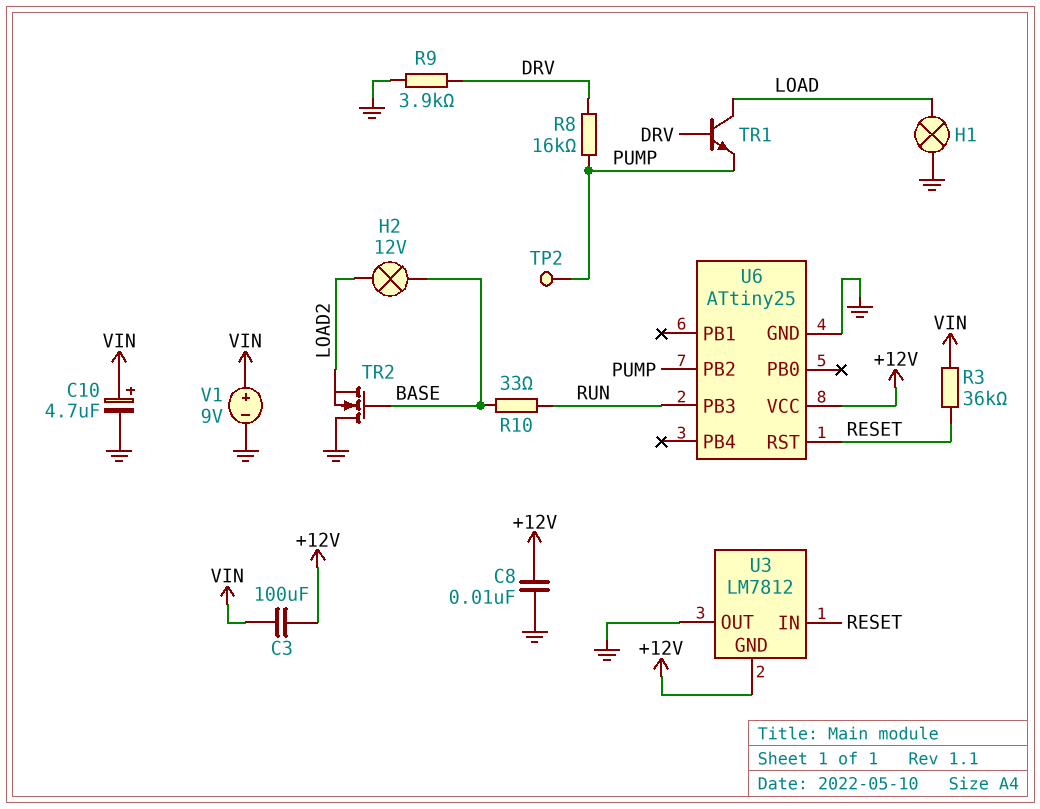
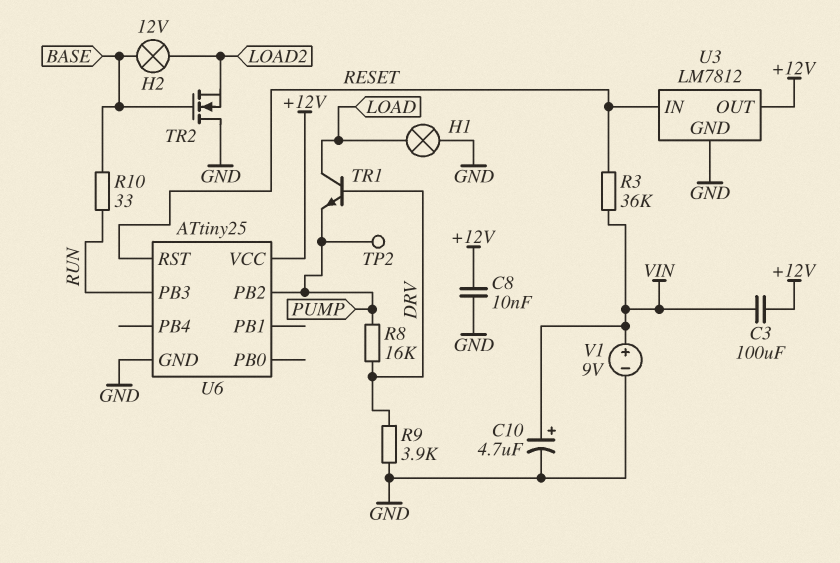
U3 pin GND: +12V -> GND
U3 pin OUT: GND -> +12V

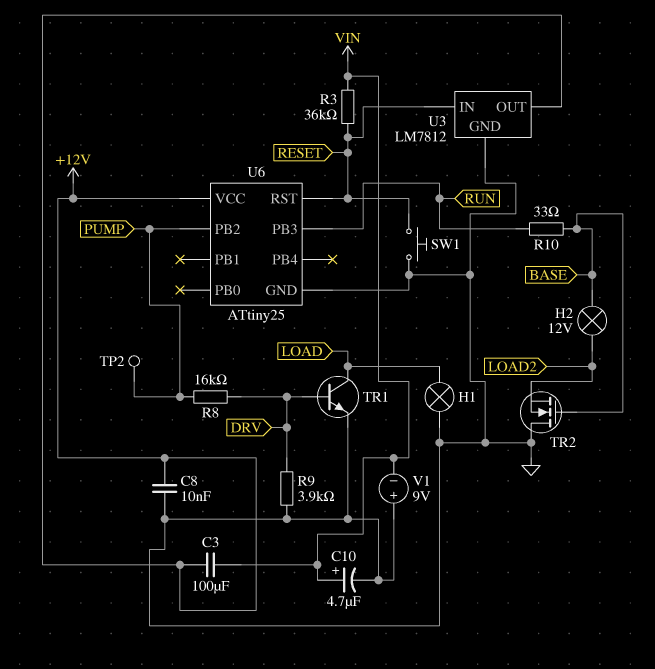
SW1: none -> button (GND, RESET)
TR1: NPN (B DRV, C LOAD, E PUMP) -> NPN (B DRV, C LOAD, E GND)
V1: 9V (plus VIN, minus GND) -> 9V (plus GND, minus VIN)

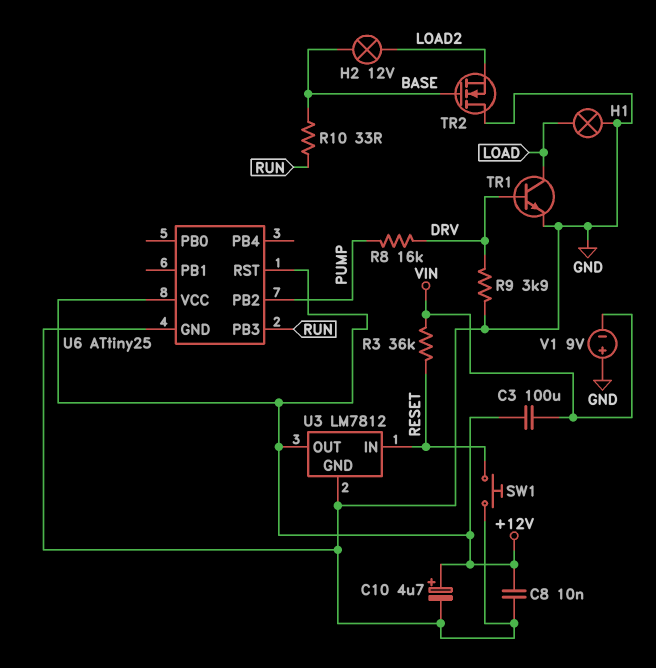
C10: 4.7uF (plus VIN, minus GND) -> 4.7uF (plus +12V, minus GND)
TP2: test point (PUMP) -> none
U6 pin RST: RESET -> +12V

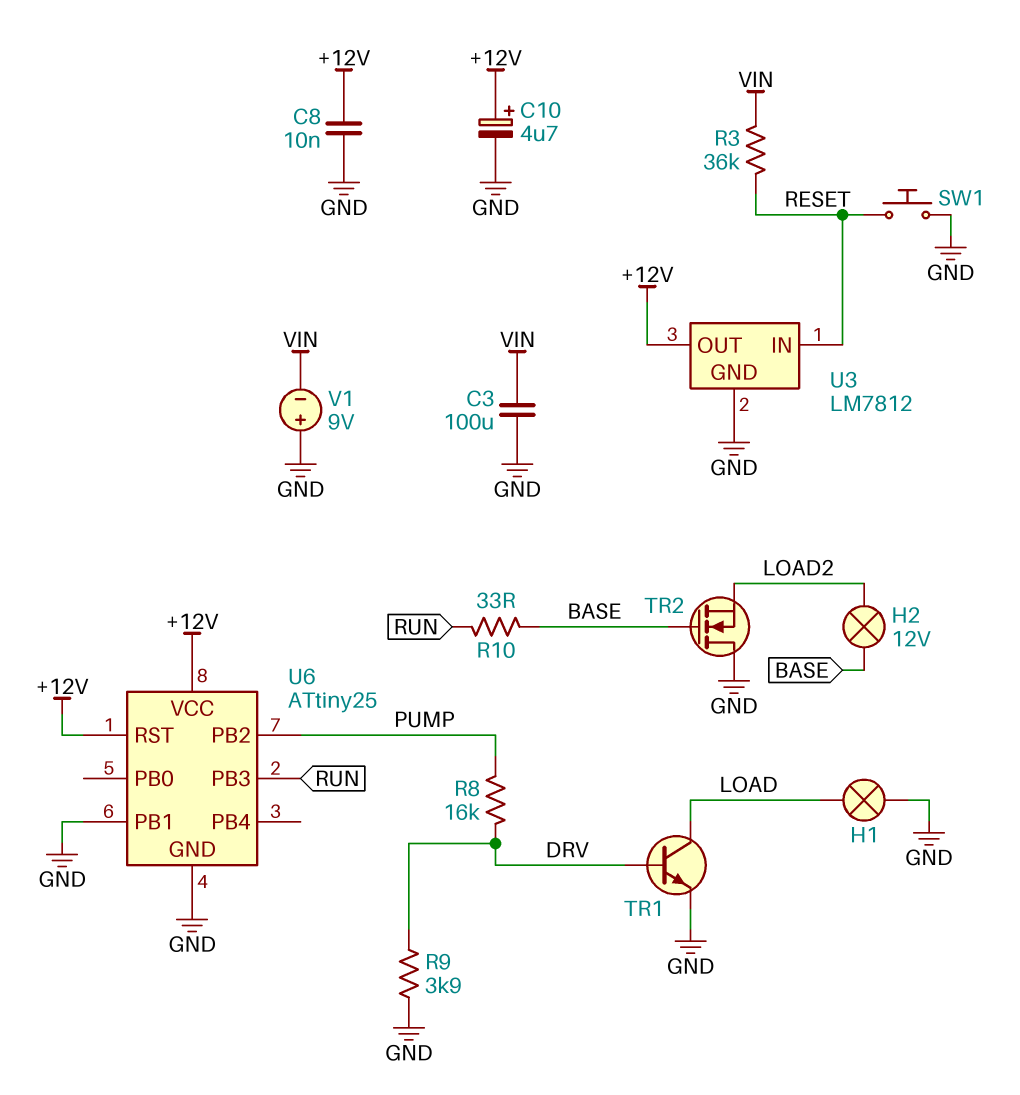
C3: 100uF (+12V, VIN) -> 100uF (GND, VIN)
U6 pin PB1: none -> GND

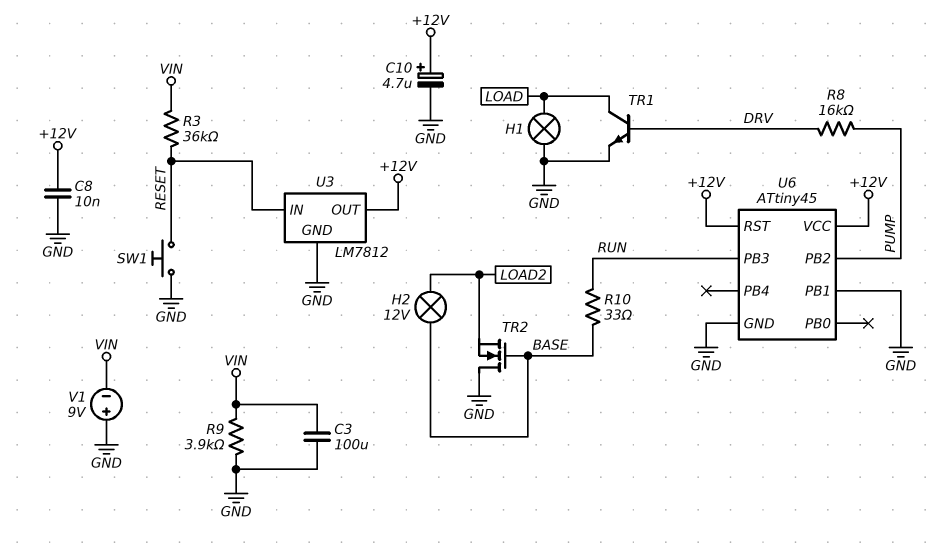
R9: 3.9k (DRV, GND) -> 3.9k (GND, VIN)
U6: ATtiny25 -> ATtiny45

